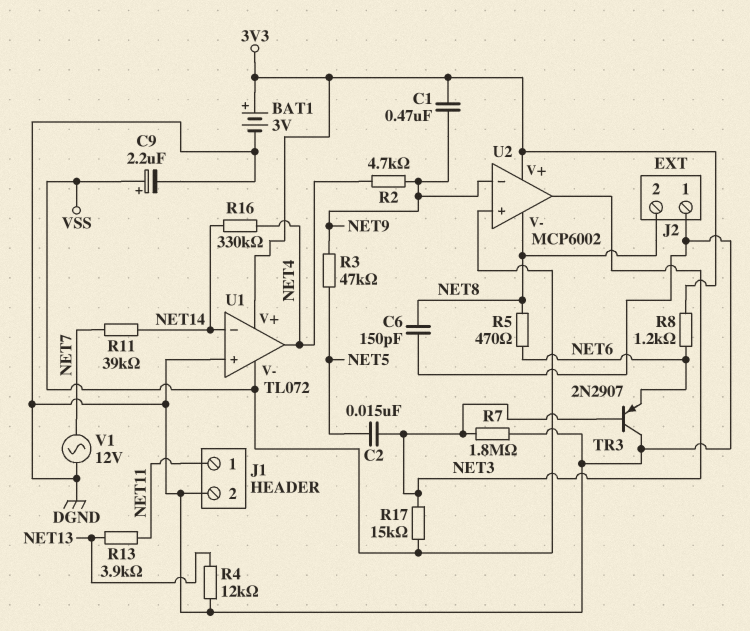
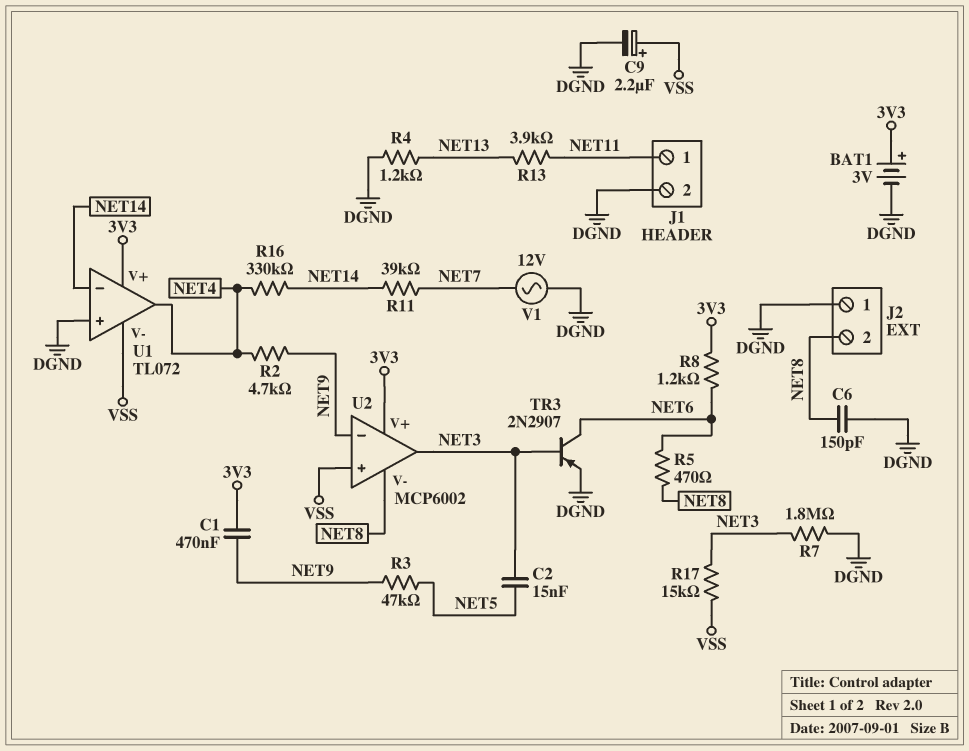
R4: 12k (DGND, NET13) -> 1.2k (DGND, NET13)
TR3: PNP 2N2907 (B NET3, C DGND, E NET6) -> PNP 2N2907 (B NET3, C NET6, E DGND)

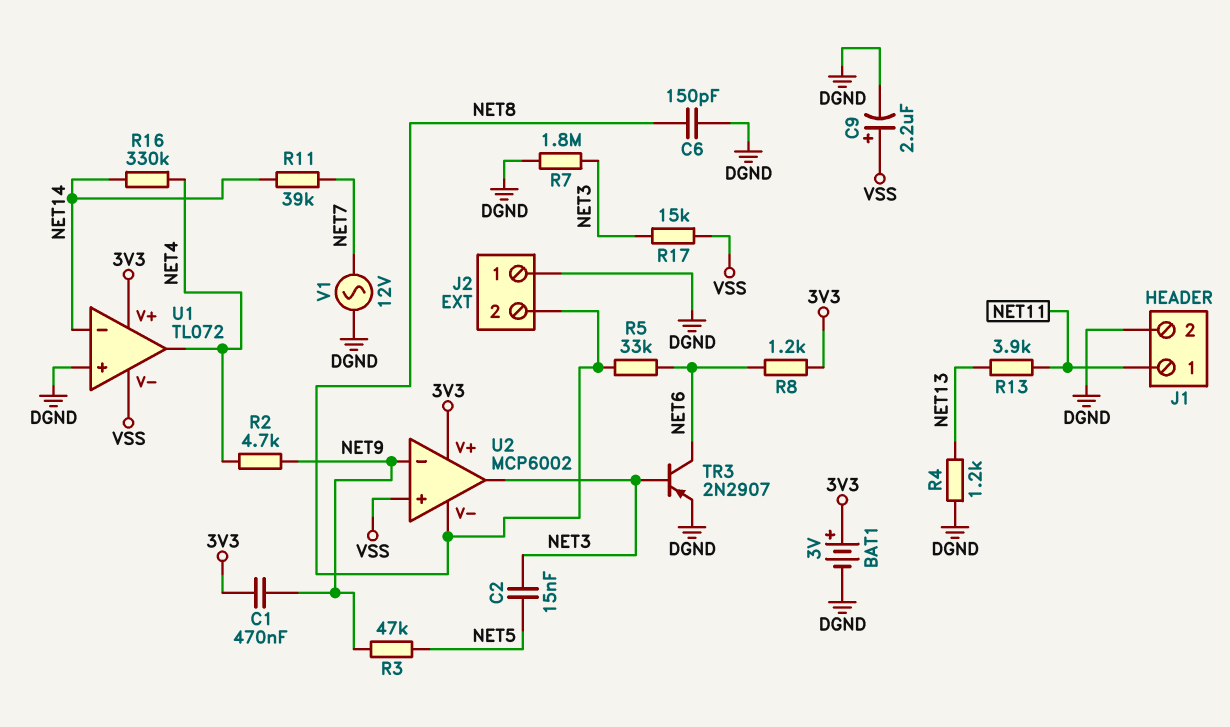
R5: 470 (NET6, NET8) -> 33k (NET6, NET8)

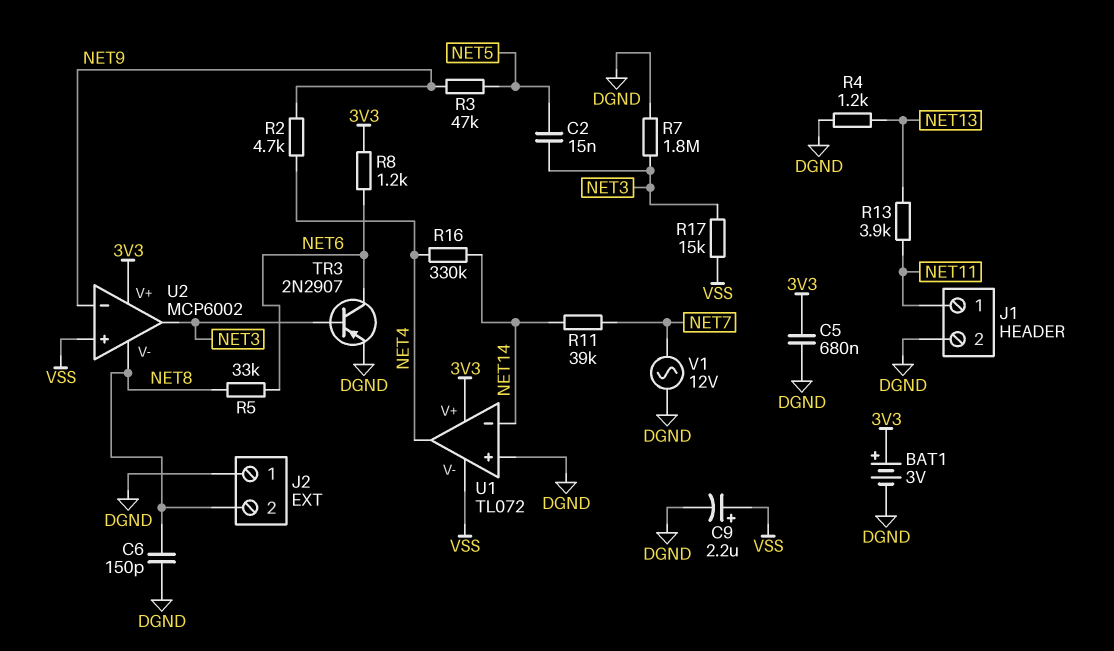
C1: 470nF (3V3, NET9) -> none
C5: none -> 680nF (3V3, DGND)

